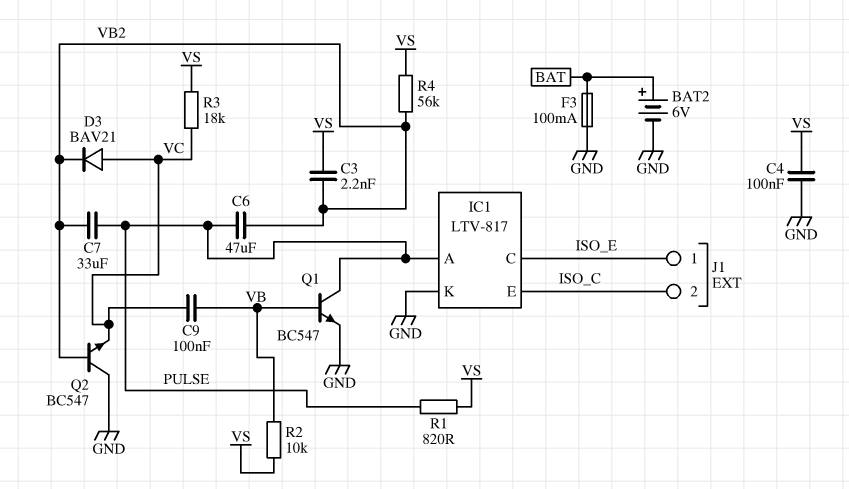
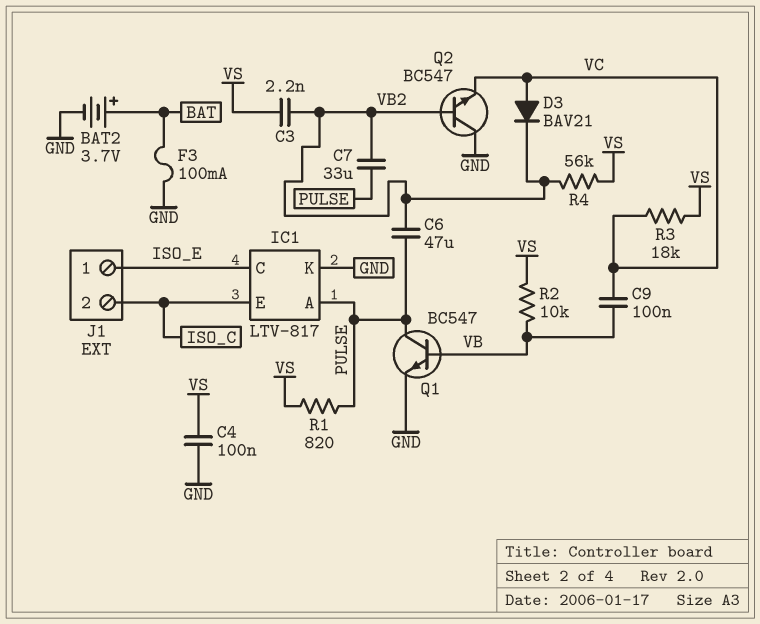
BAT2: 6V (plus BAT, minus GND) -> 3.7V (plus BAT, minus GND)

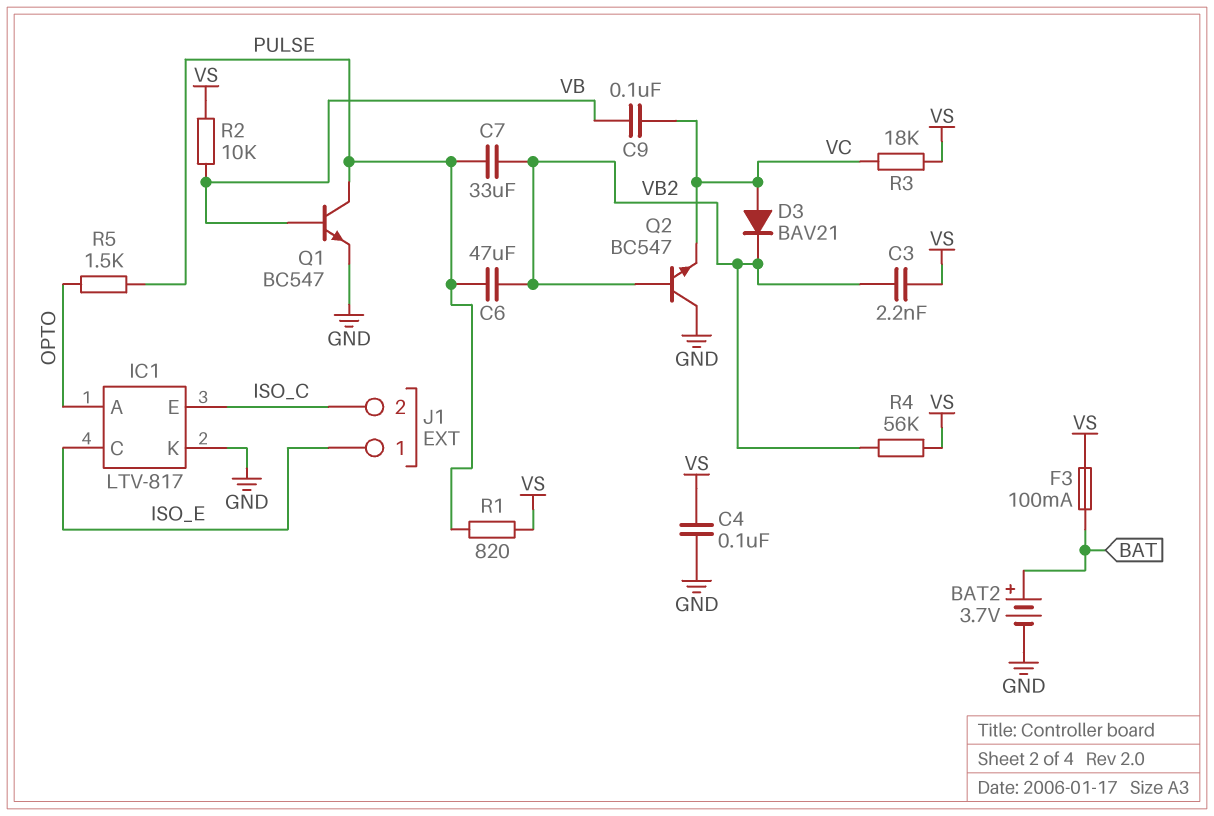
F3: 100mA (BAT, GND) -> 100mA (BAT, VS)
IC1 pin A: PULSE -> OPTO
R5: none -> 1.5k (OPTO, PULSE)

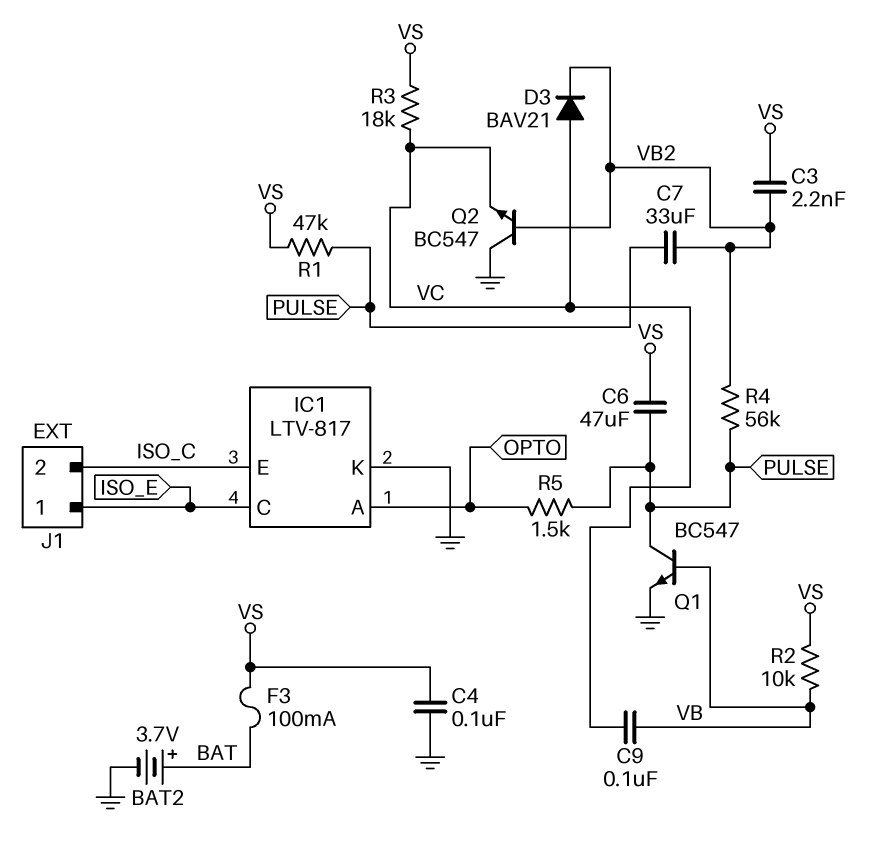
C6: 47uF (PULSE, VB2) -> 47uF (PULSE, VS)
R1: 820 (PULSE, VS) -> 47k (PULSE, VS)
R4: 56k (VB2, VS) -> 56k (PULSE, VB2)

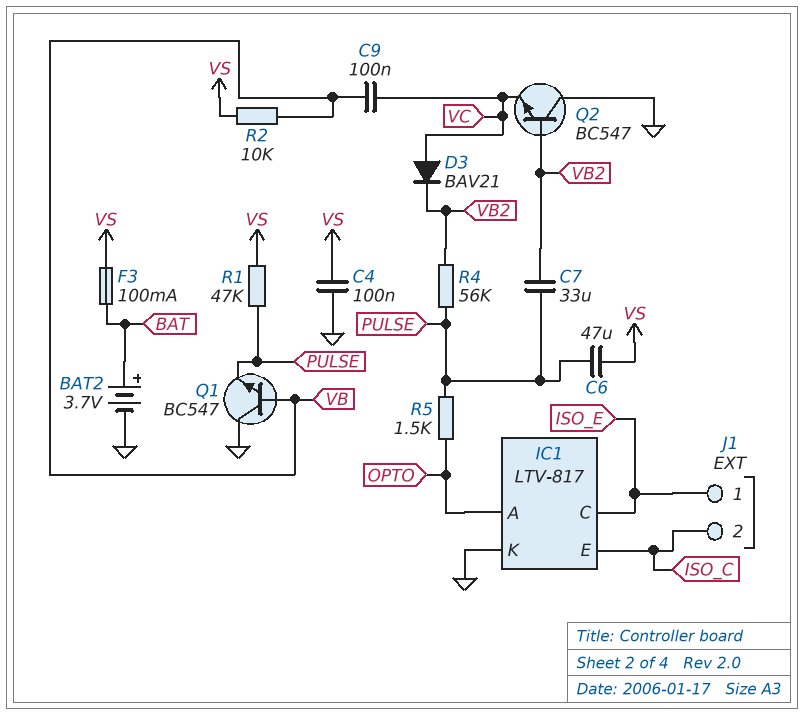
C3: 2.2nF (VB2, VS) -> none
Q1: NPN BC547 (B VB, C PULSE, E GND) -> NPN BC547 (B VB, C GND, E PULSE)
R3: 18k (VC, VS) -> none

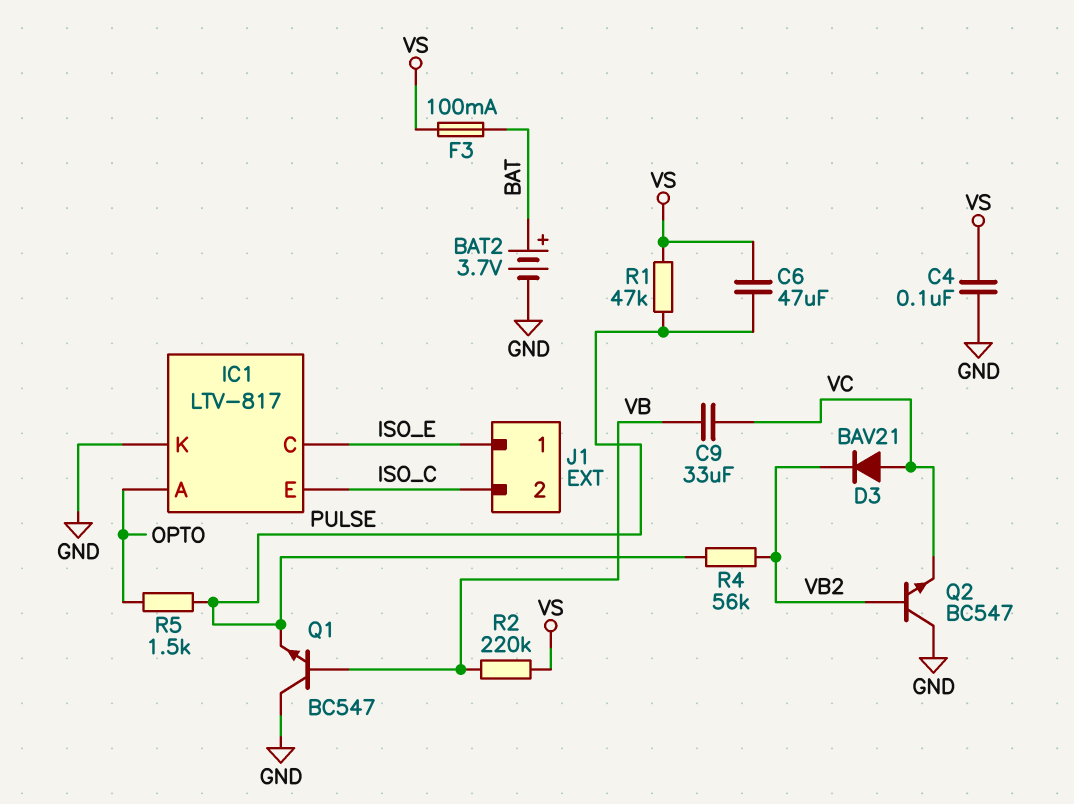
C7: 33uF (PULSE, VB2) -> none
C9: 100nF (VB, VC) -> 33uF (VB, VC)
R2: 10k (VB, VS) -> 220k (VB, VS)

